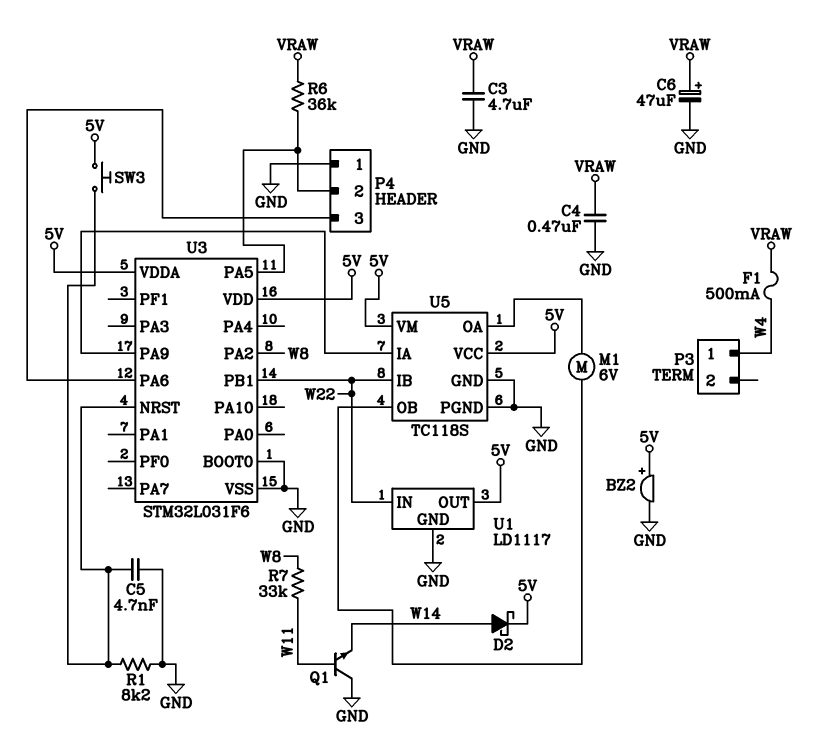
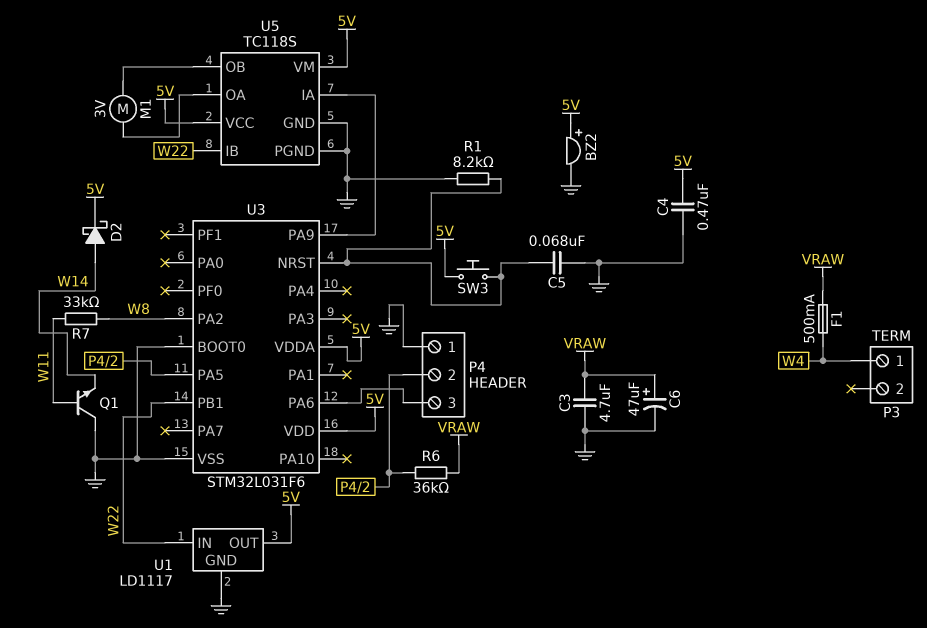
C4: 470nF (GND, VRAW) -> 470nF (5V, GND)
C5: 4.7nF (GND, U3/NRST) -> 68nF (GND, U3/NRST)
M1: motor 6V (U5/OA, U5/OB) -> motor 3V (U5/OA, U5/OB)

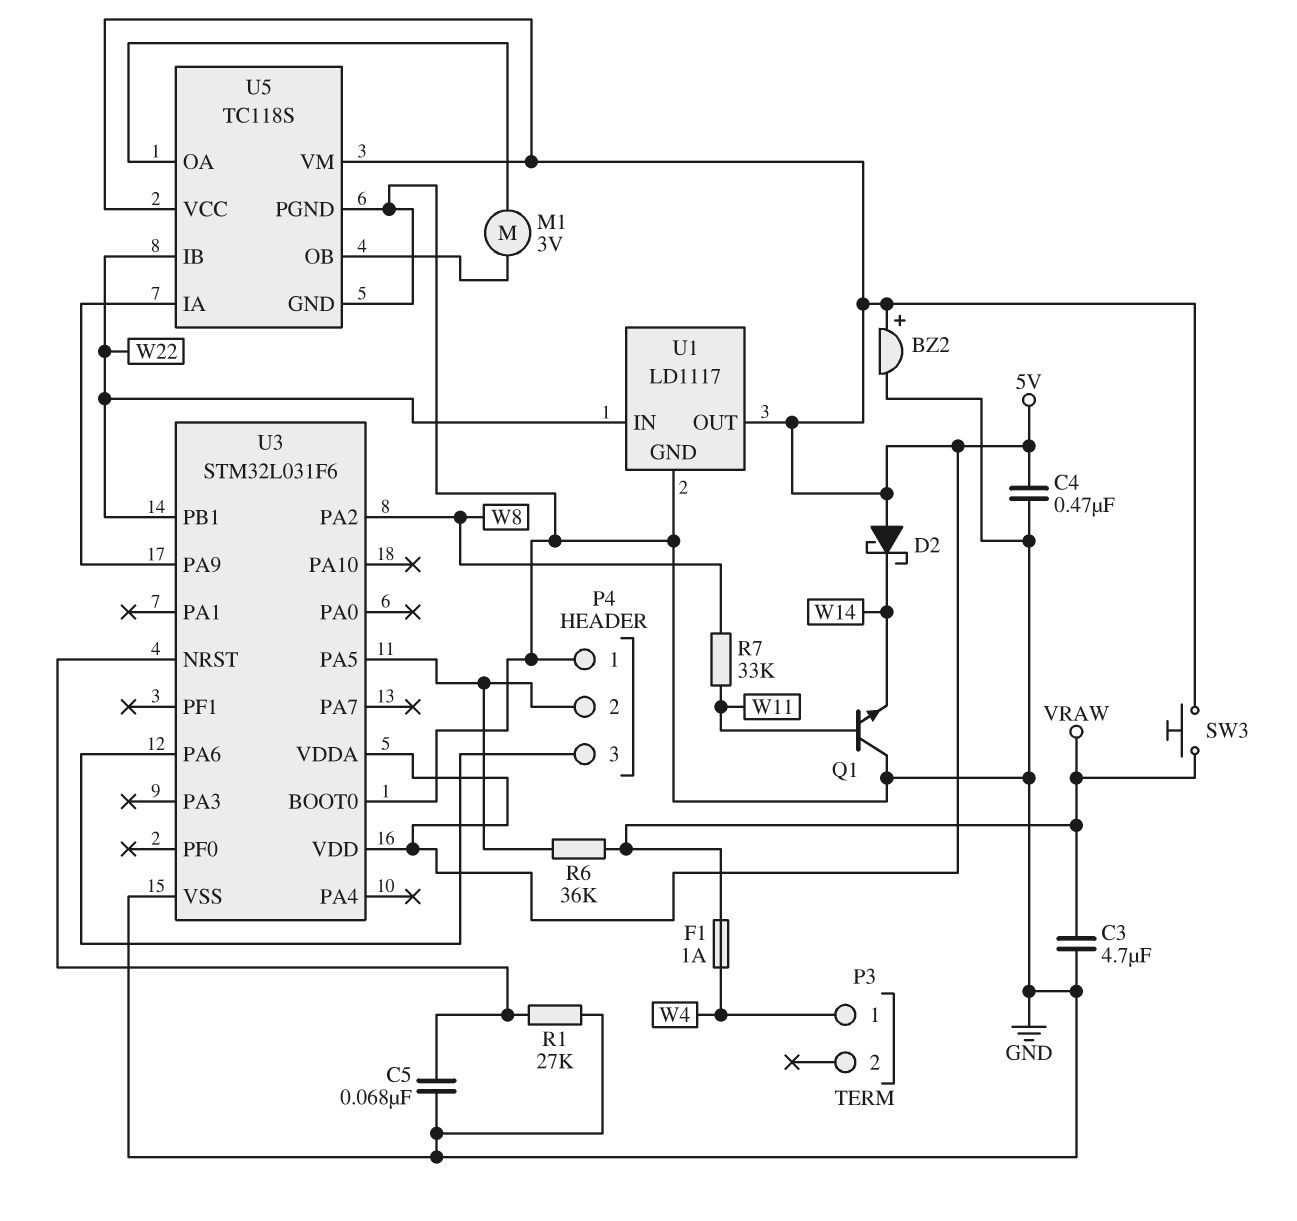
C6: 47uF (plus VRAW, minus GND) -> none
D2: schottky (A W14, K 5V) -> schottky (A 5V, K W14)
F1: 500mA (VRAW, W4) -> 1A (VRAW, W4)
R1: 8.2k (GND, U3/NRST) -> 27k (GND, U3/NRST)
SW3: button (5V, U3/NRST) -> button (5V, VRAW)

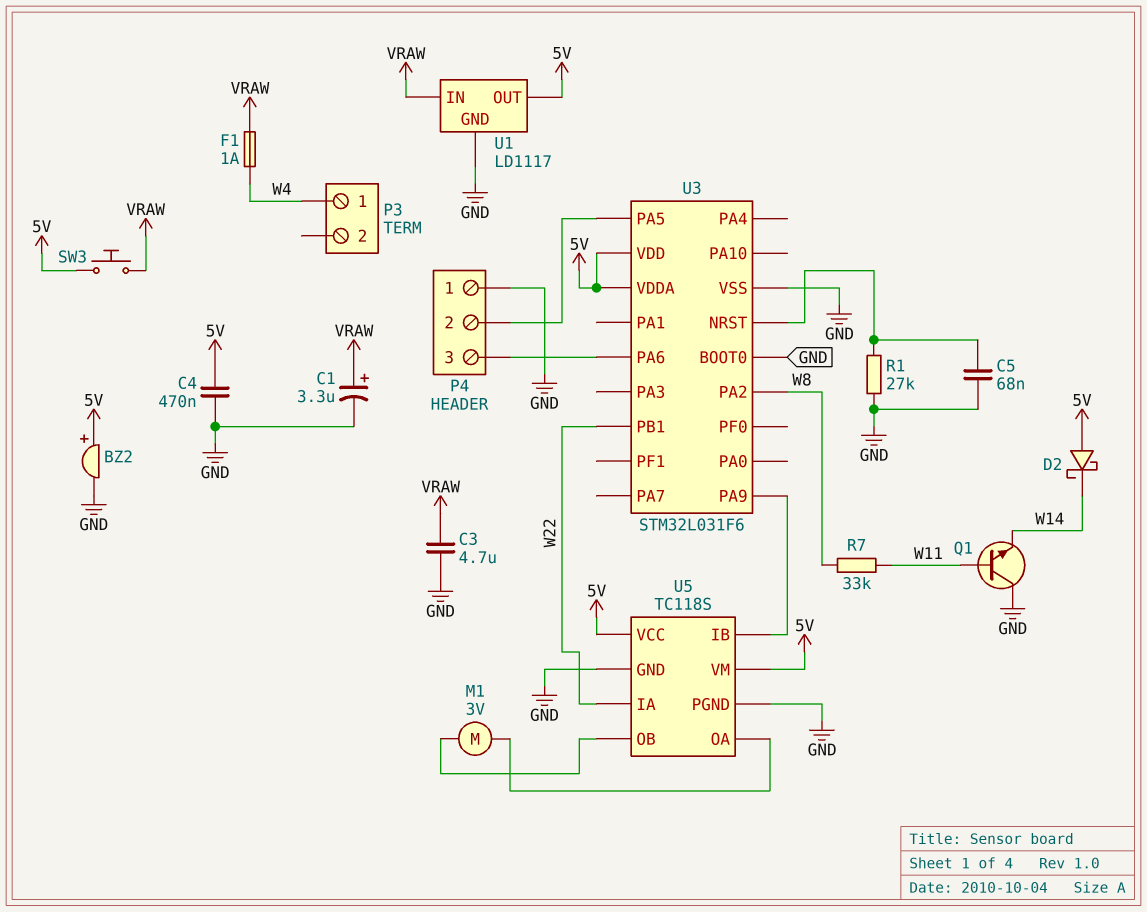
C1: none -> 3.3uF (plus VRAW, minus GND)
R6: 36k (P4/2, VRAW) -> none
U1 pin IN: W22 -> VRAW
U5 pin IA: U3/PA9 -> W22
U5 pin IB: W22 -> U3/PA9

